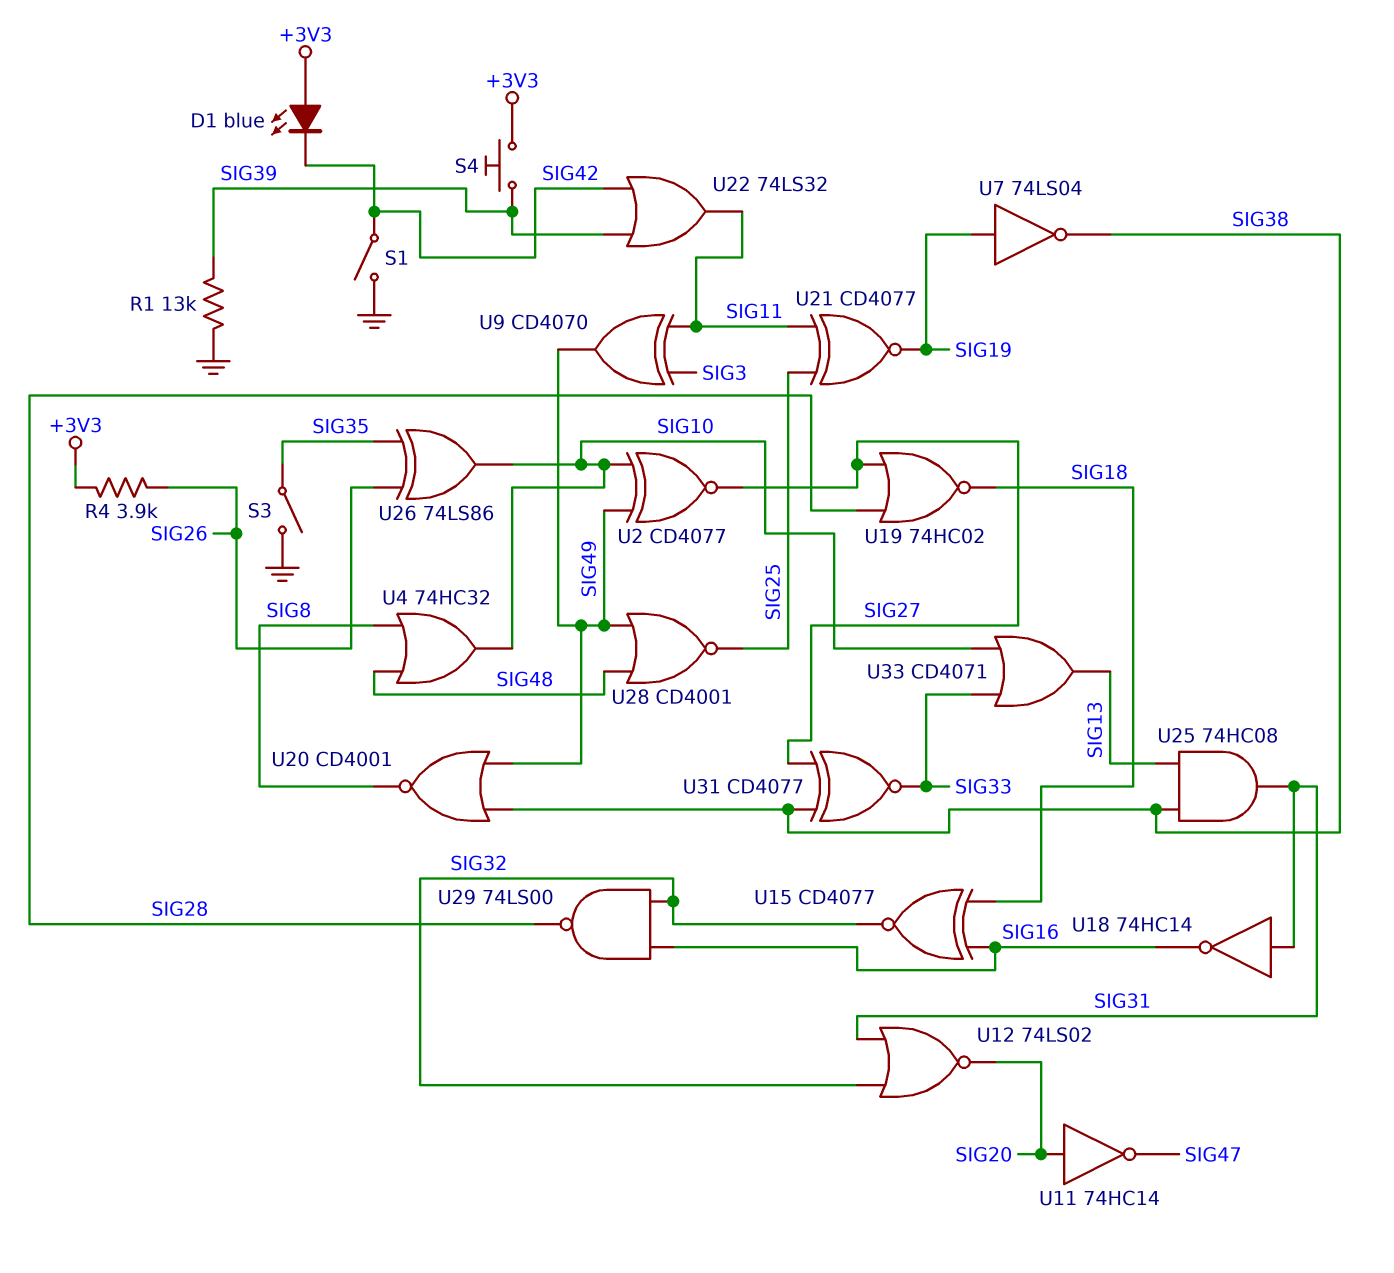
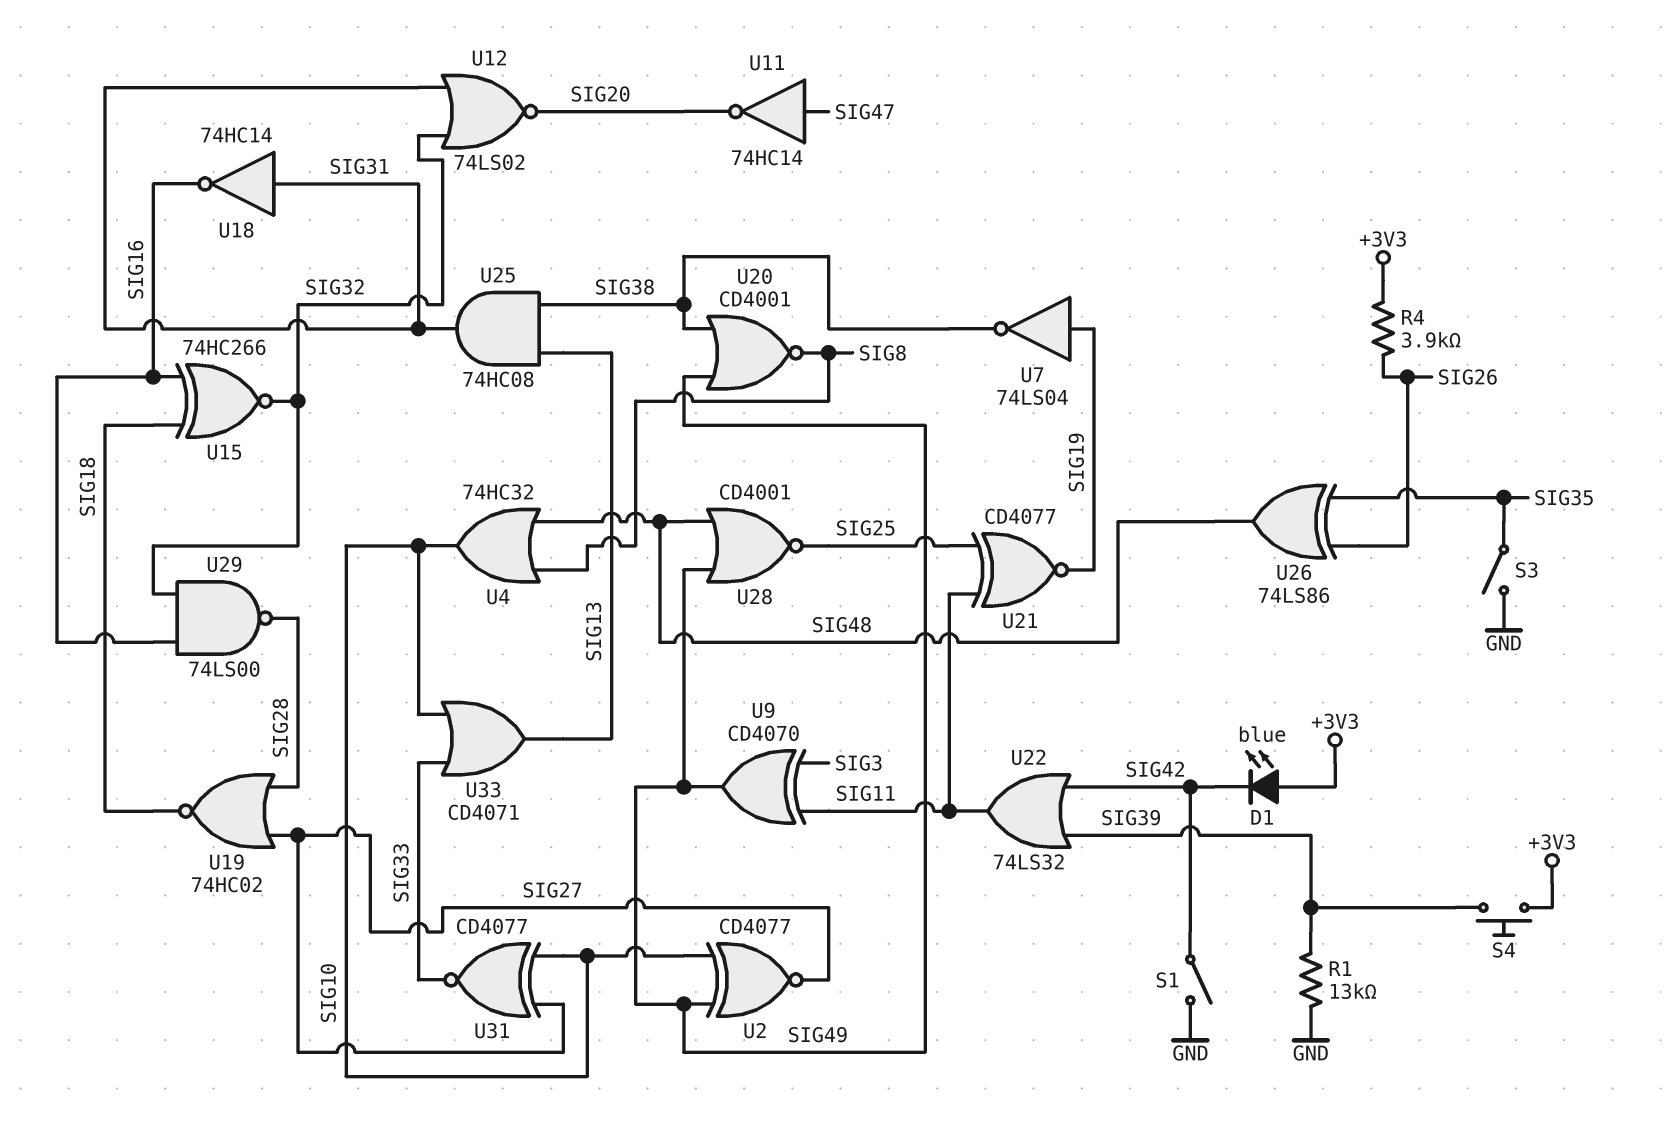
U11: NOT 74HC14 (in SIG20, out SIG47) -> NOT 74HC14 (in SIG47, out SIG20)
U15: XNOR CD4077 (in SIG16, in SIG18, out SIG32) -> XNOR 74HC266 (in SIG16, in SIG18, out SIG32)
U26: XOR 74LS86 (in SIG26, in SIG35, out SIG10) -> XOR 74LS86 (in SIG26, in SIG35, out SIG48)
U31: XNOR CD4077 (in SIG27, in SIG38, out SIG33) -> XNOR CD4077 (in SIG10, in SIG27, out SIG33)

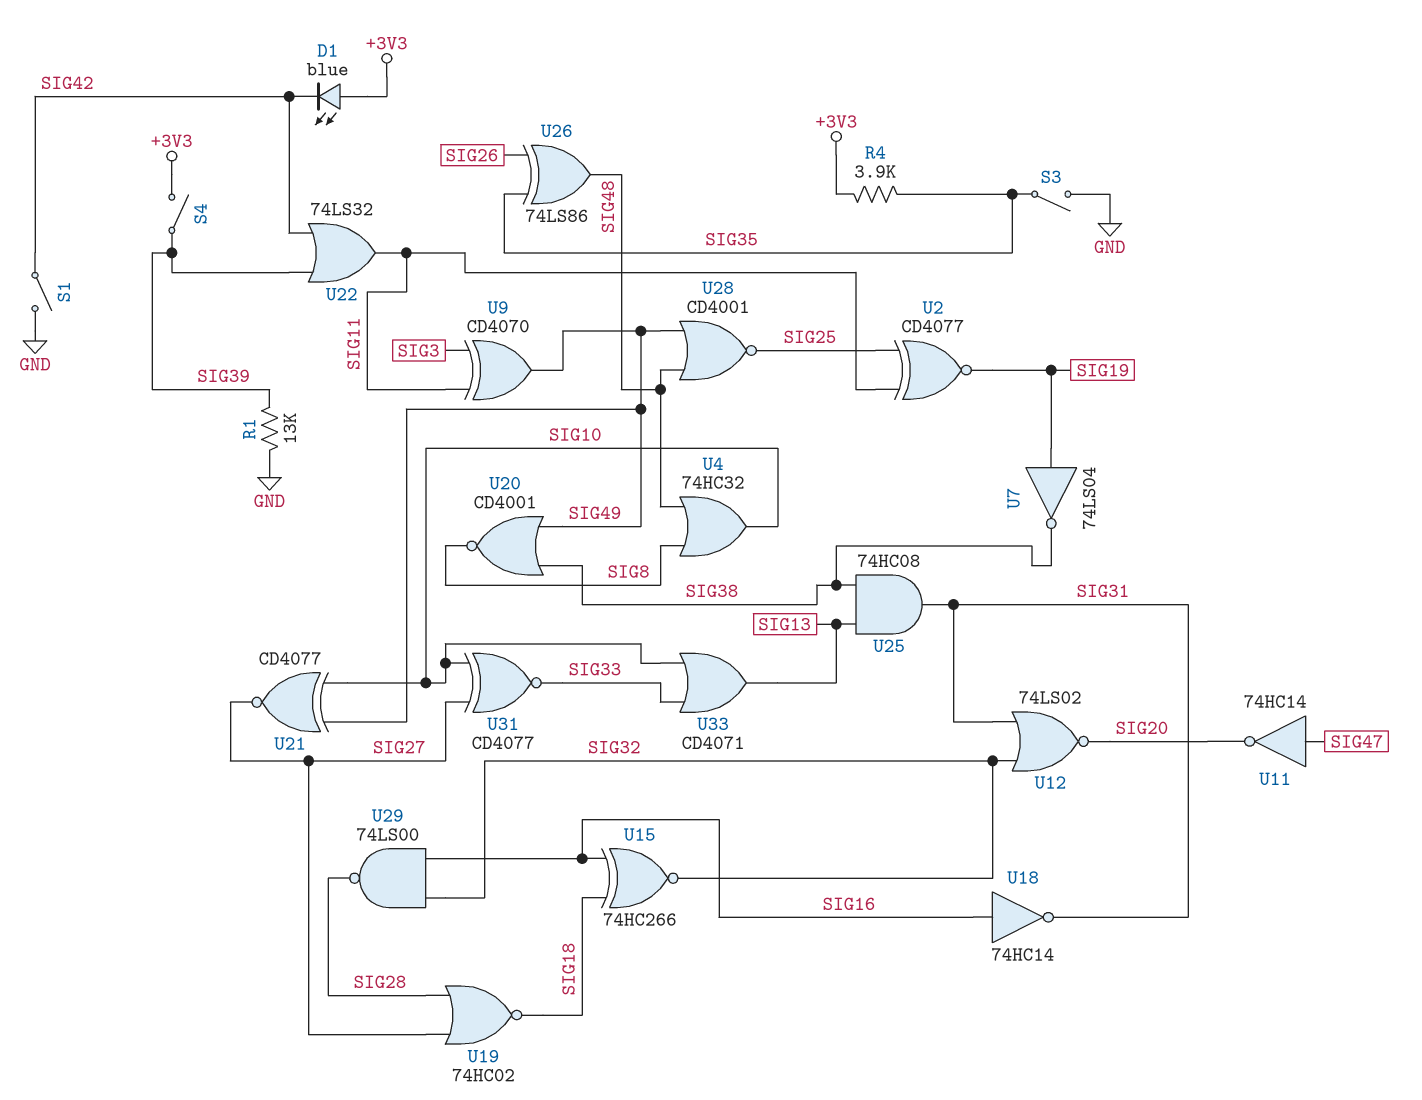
R4: 3.9k (+3V3, SIG26) -> 3.9k (+3V3, SIG35)
S4: button (+3V3, SIG39) -> switch (+3V3, SIG39)
U2: XNOR CD4077 (in SIG10, in SIG49, out SIG27) -> XNOR CD4077 (in SIG11, in SIG25, out SIG19)
U18: NOT 74HC14 (in SIG31, out SIG16) -> NOT 74HC14 (in SIG16, out SIG31)
U21: XNOR CD4077 (in SIG11, in SIG25, out SIG19) -> XNOR CD4077 (in SIG10, in SIG49, out SIG27)

